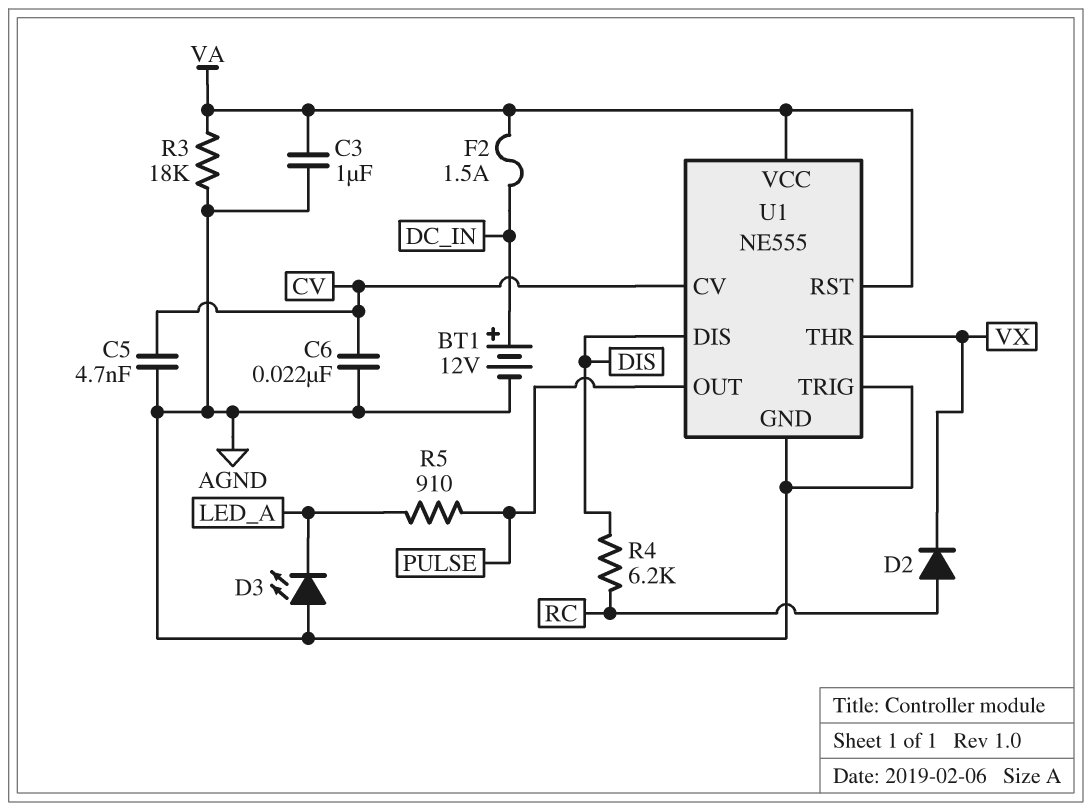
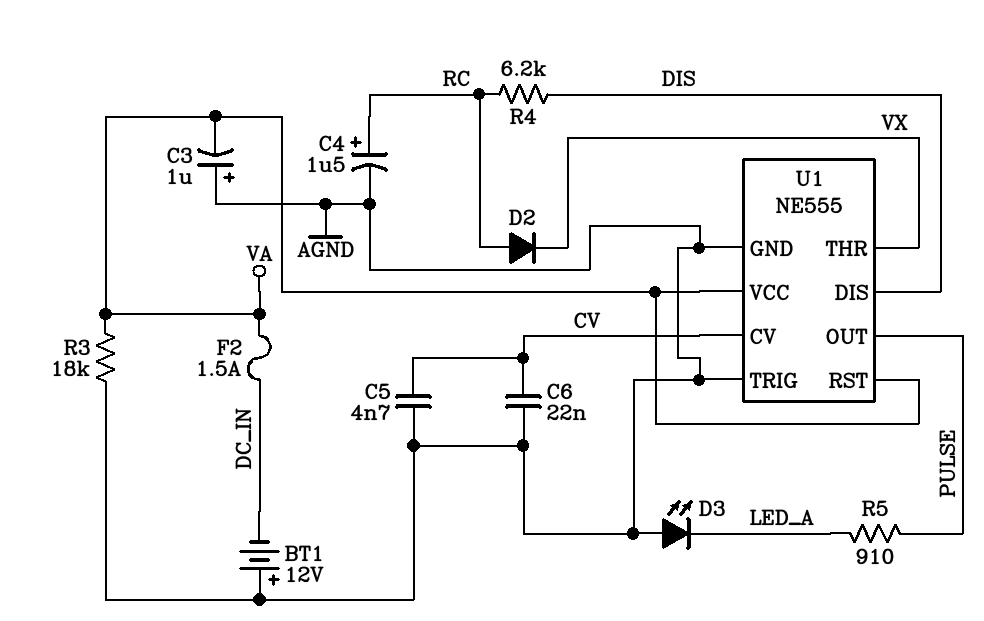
BT1: 12V (plus DC_IN, minus AGND) -> 12V (plus AGND, minus DC_IN)
C3: 1uF (AGND, VA) -> 1uF (plus AGND, minus VA)
C4: none -> 1.5uF (plus RC, minus AGND)

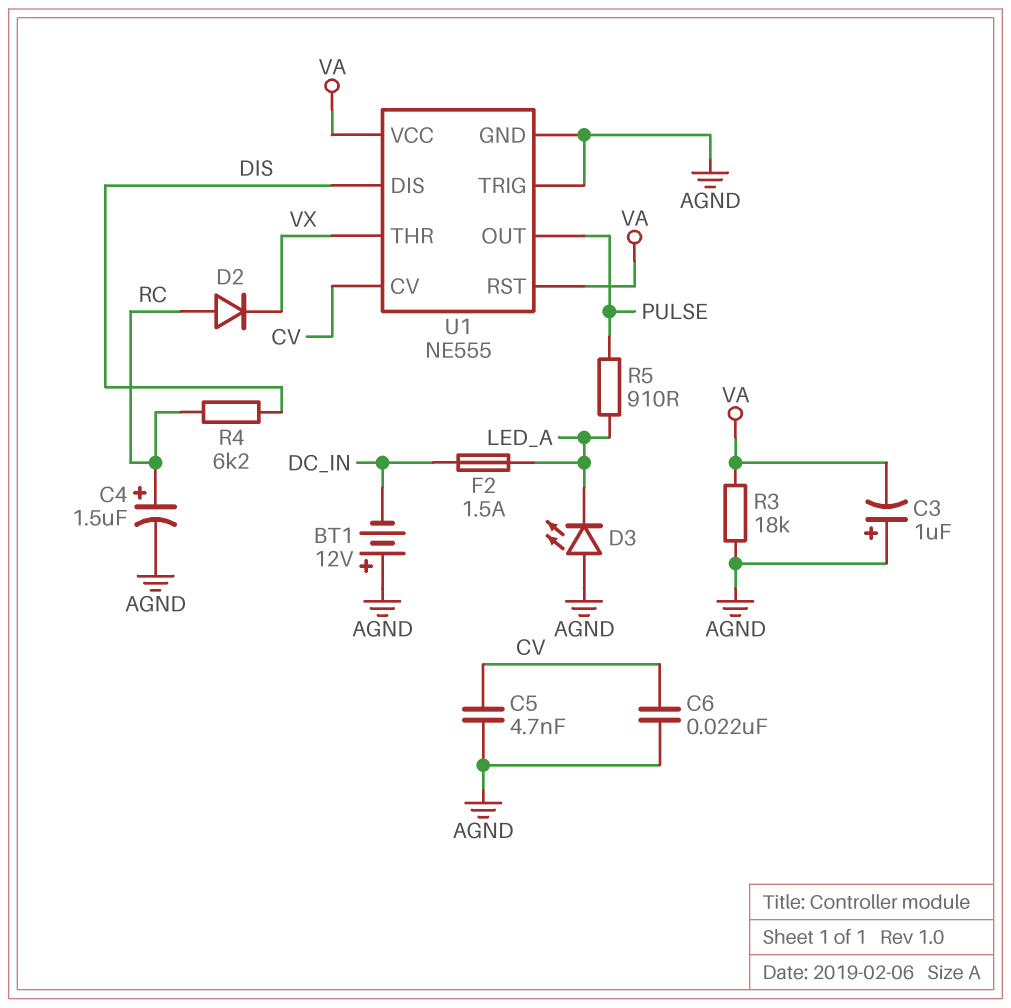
F2: 1.5A (DC_IN, VA) -> 1.5A (DC_IN, LED_A)

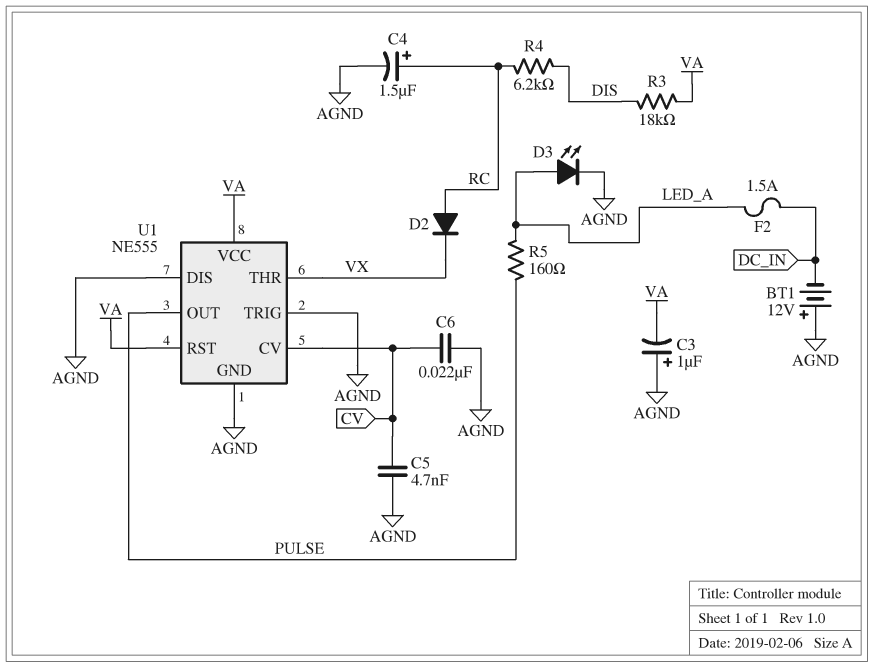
D3: LED (A AGND, K LED_A) -> LED (A LED_A, K AGND)
R3: 18k (AGND, VA) -> 18k (DIS, VA)
R5: 910 (LED_A, PULSE) -> 160 (LED_A, PULSE)
U1 pin DIS: DIS -> AGND

